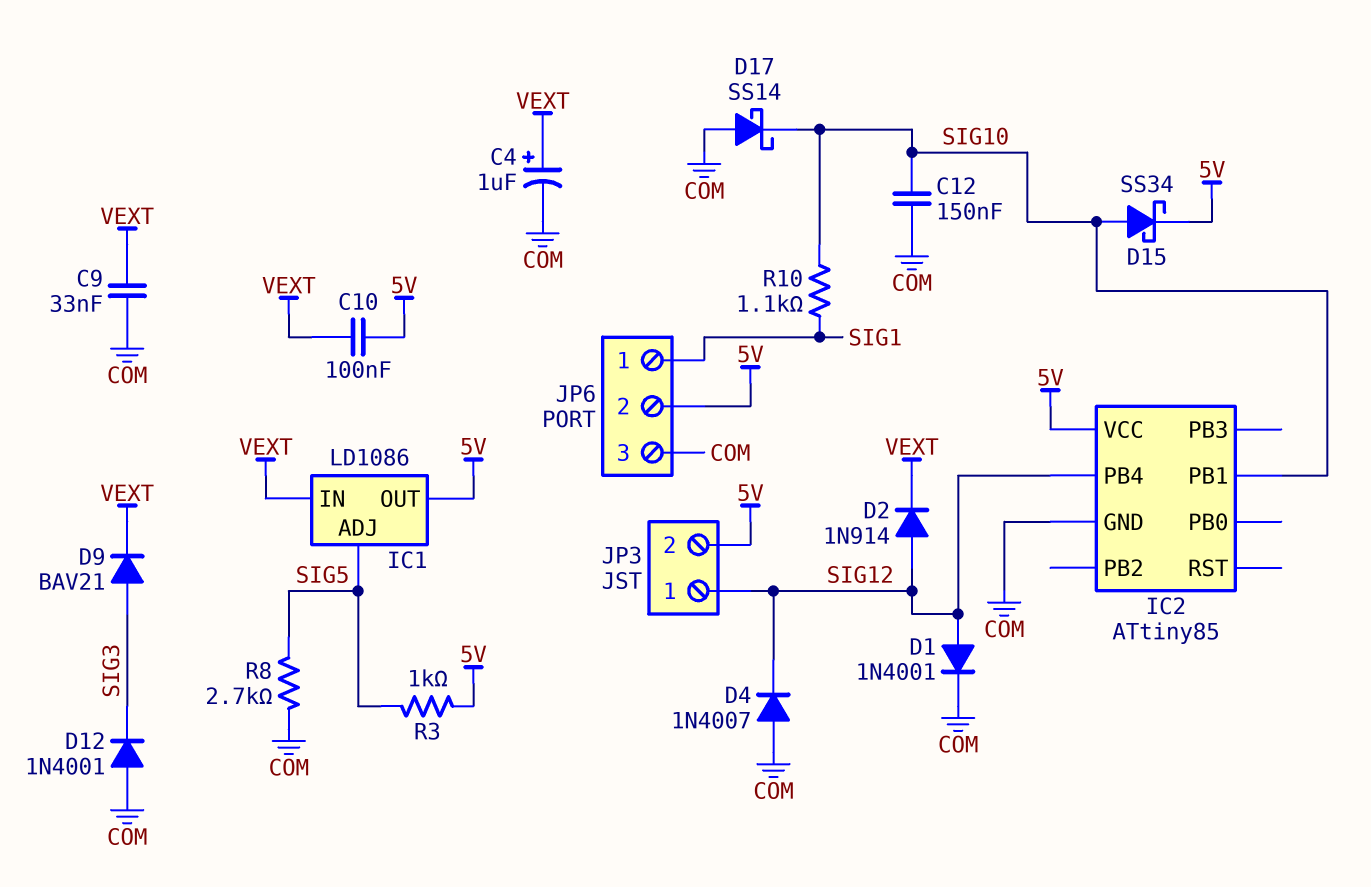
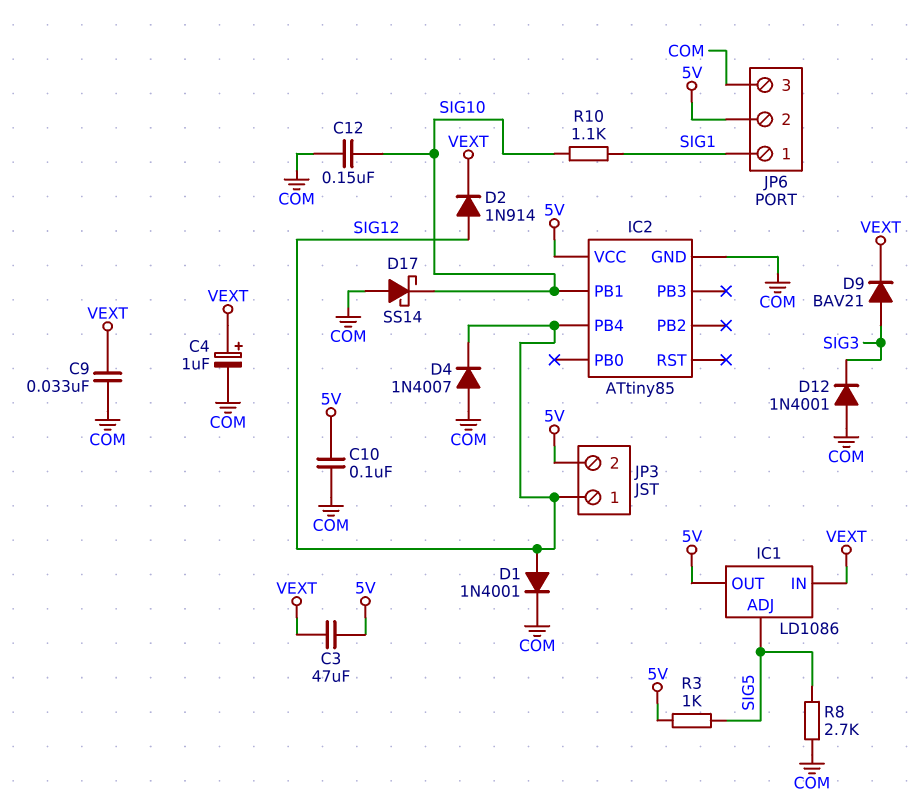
C3: none -> 47uF (5V, VEXT)
C10: 100nF (5V, VEXT) -> 100nF (5V, COM)
D15: schottky SS34 (A SIG10, K 5V) -> none

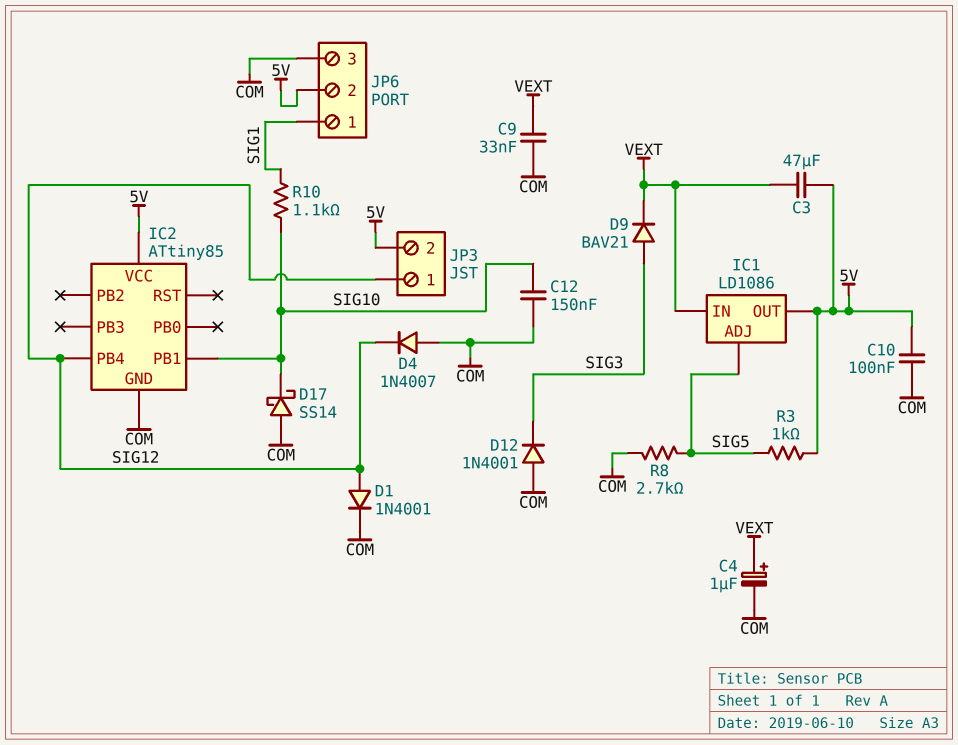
D2: diode 1N914 (A SIG12, K VEXT) -> none

